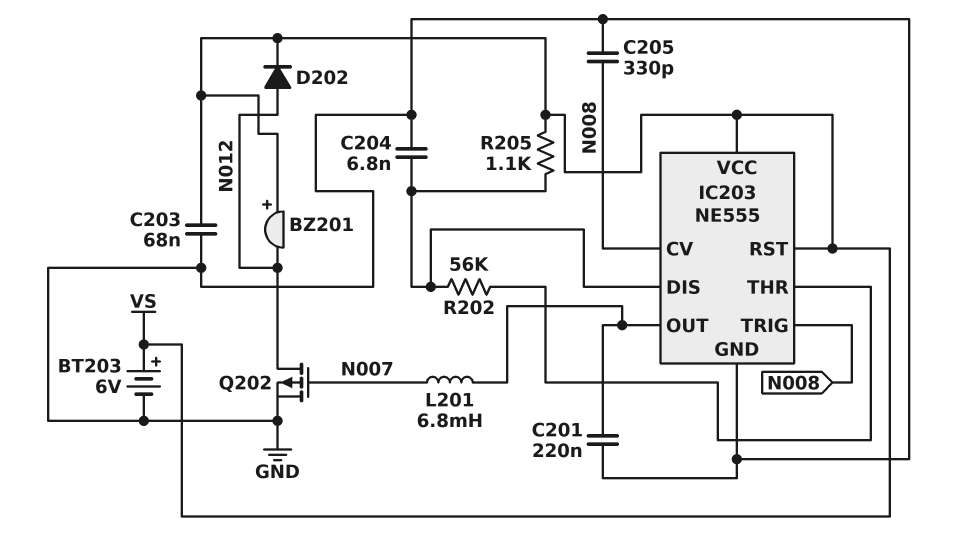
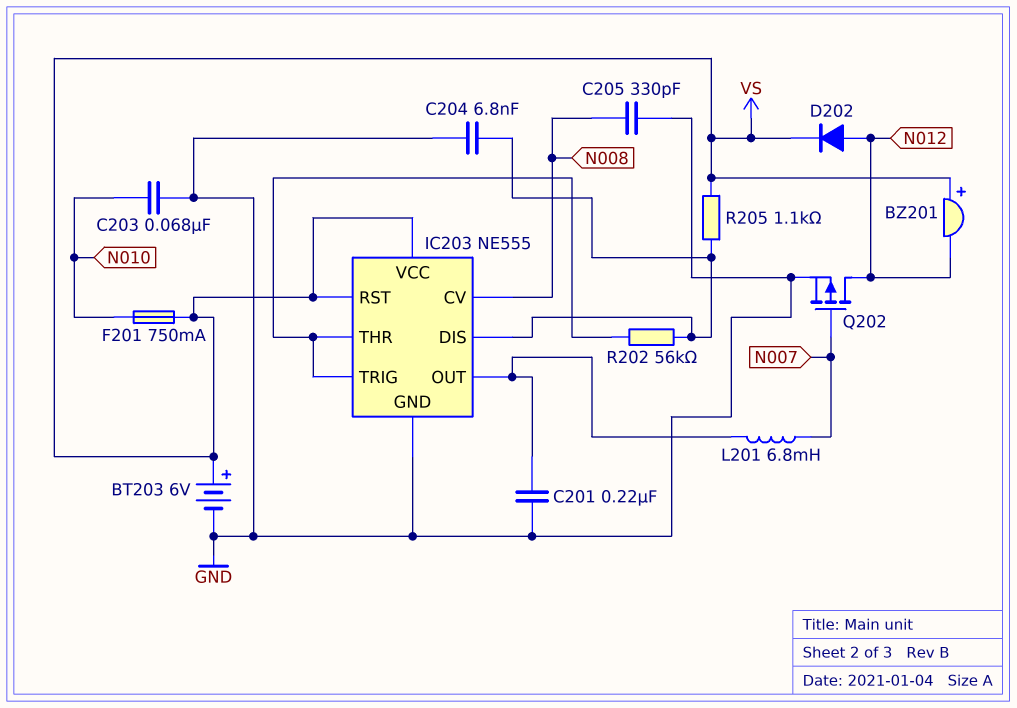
C203: 68nF (GND, VS) -> 68nF (GND, N010)
F201: none -> 750mA (N010, VS)
IC203 pin TRIG: N008 -> IC203/THR

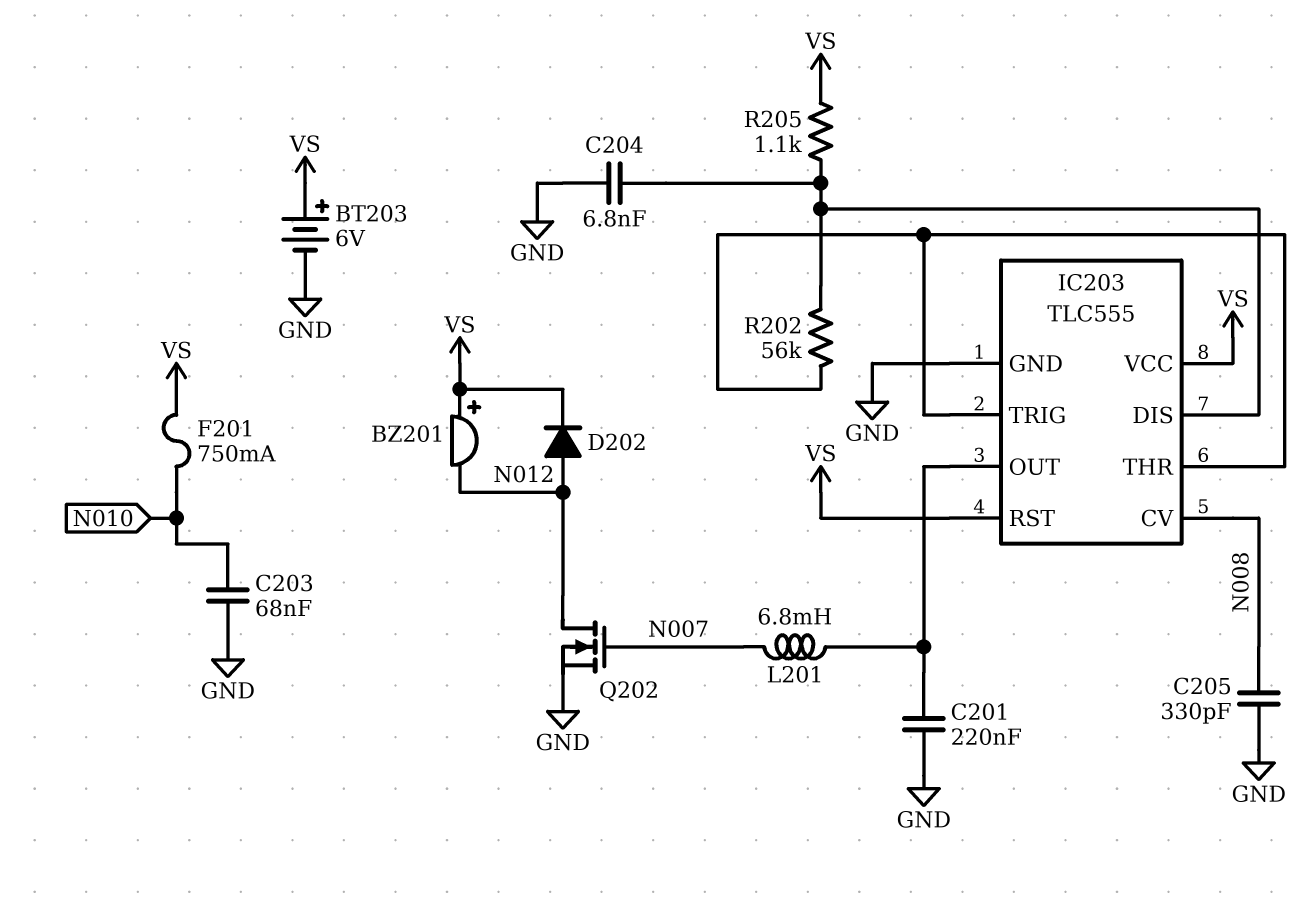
IC203: NE555 -> TLC555
Q202: PMOS (G N007, D N012, S GND) -> NMOS (G N007, D N012, S GND)

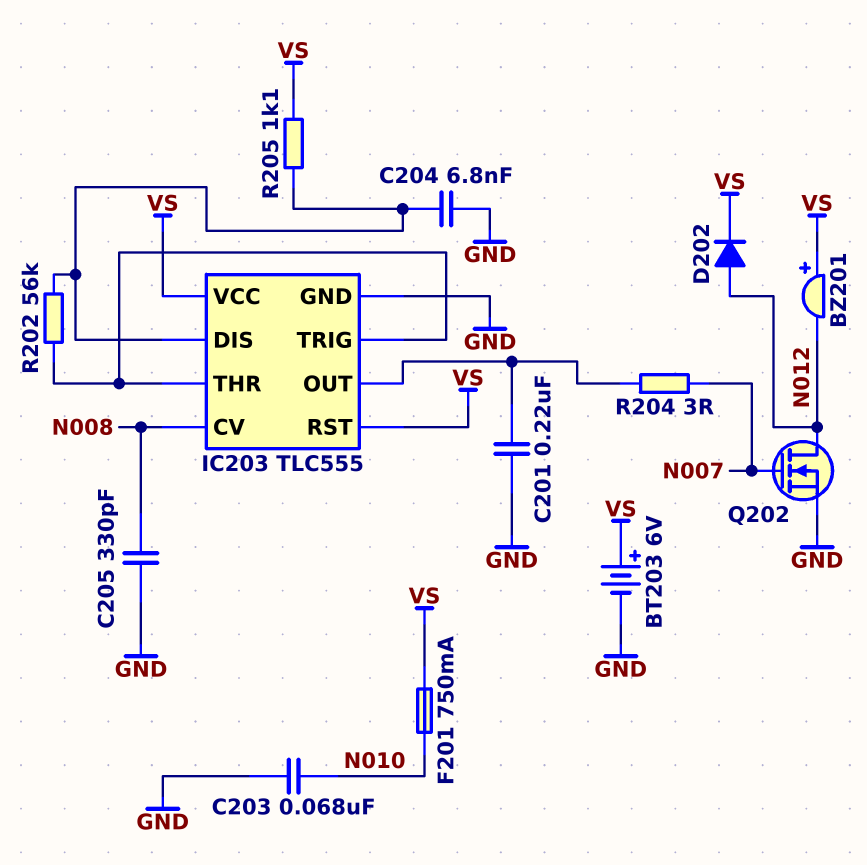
L201: 6.8mH (IC203/OUT, N007) -> none
R204: none -> 3 (IC203/OUT, N007)

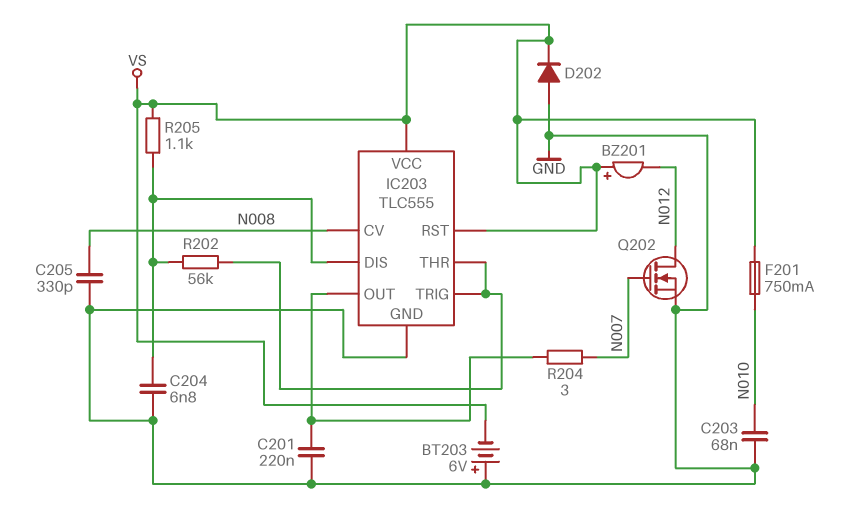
BT203: 6V (plus VS, minus GND) -> 6V (plus GND, minus VS)
D202: diode (A N012, K VS) -> diode (A GND, K VS)

